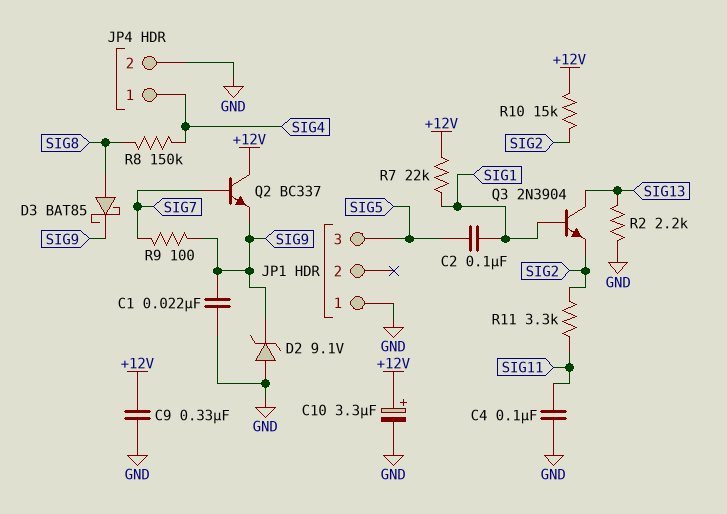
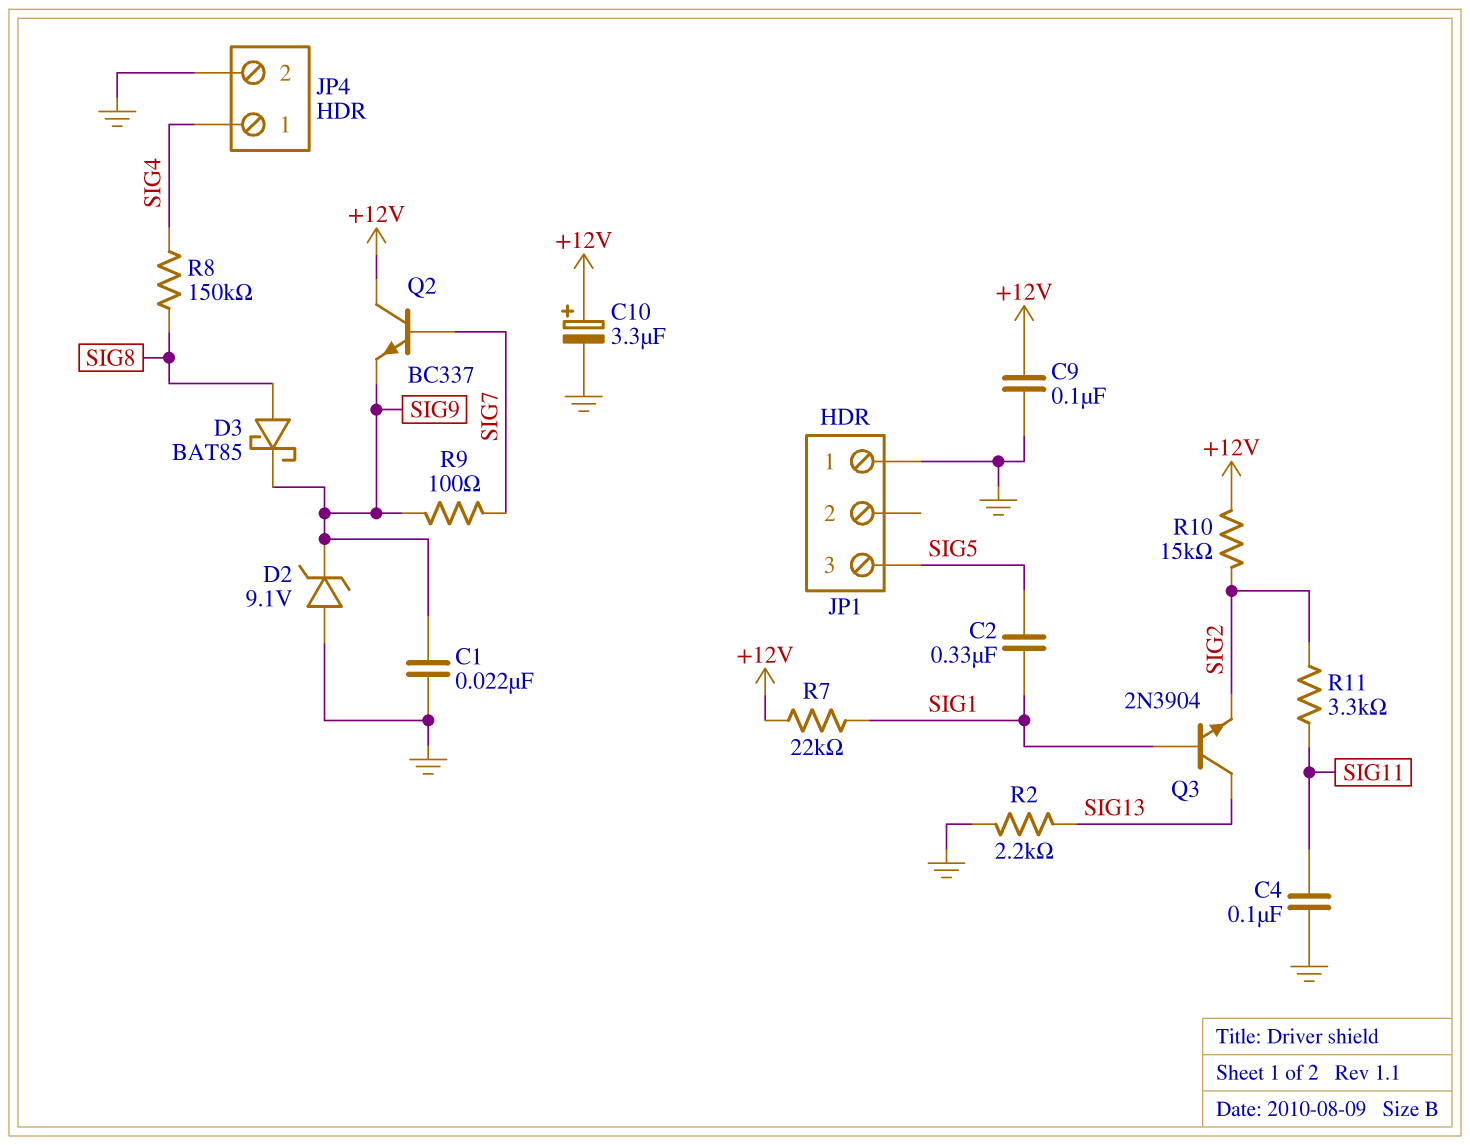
C2: 100nF (SIG1, SIG5) -> 330nF (SIG1, SIG5)
C9: 330nF (+12V, GND) -> 100nF (+12V, GND)

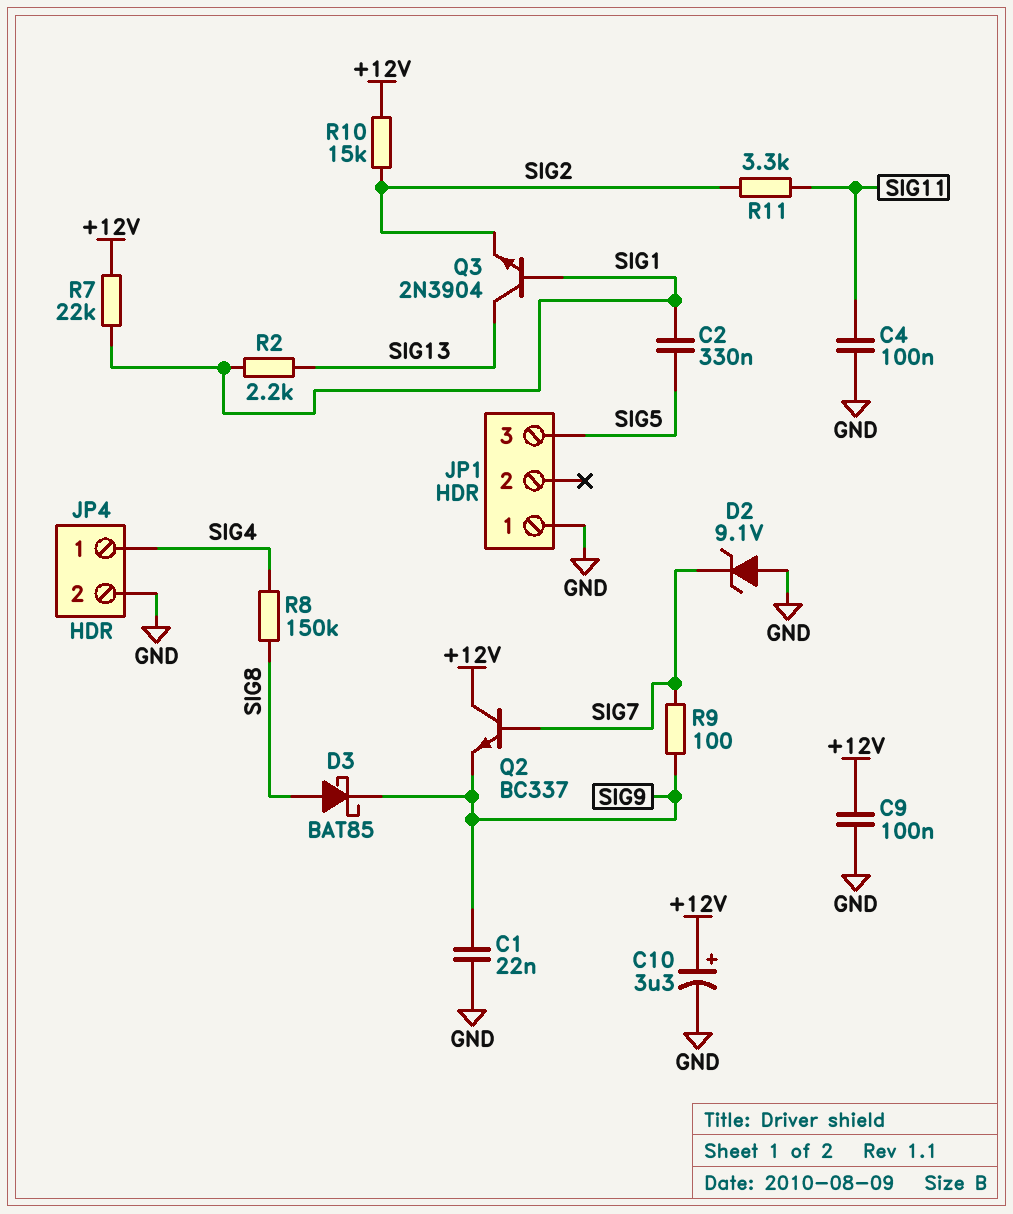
D2: zener 9.1V (A GND, K SIG9) -> zener 9.1V (A GND, K SIG7)
R2: 2.2k (GND, SIG13) -> 2.2k (SIG1, SIG13)

